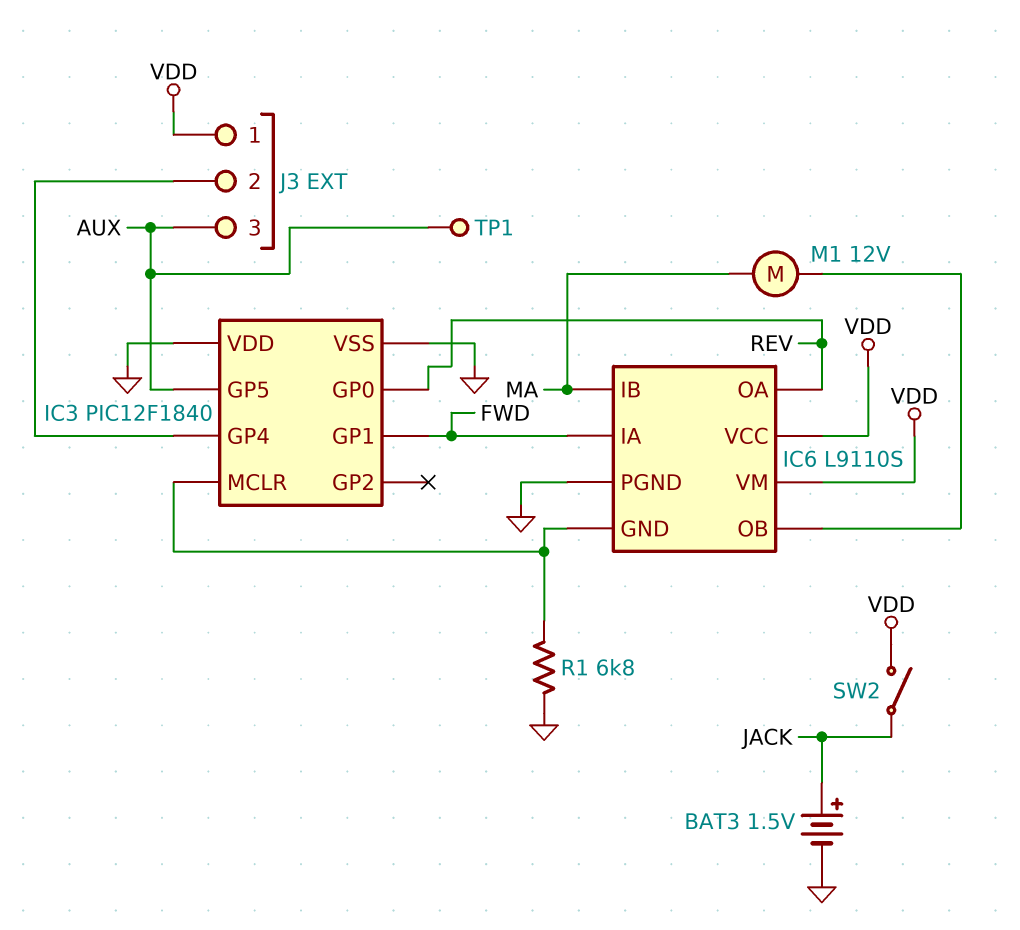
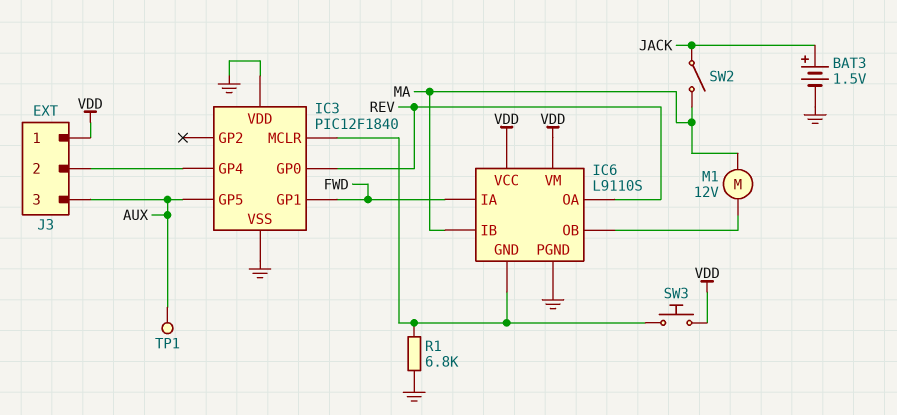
SW2: switch (JACK, VDD) -> switch (JACK, MA)
SW3: none -> button (IC3/MCLR, VDD)

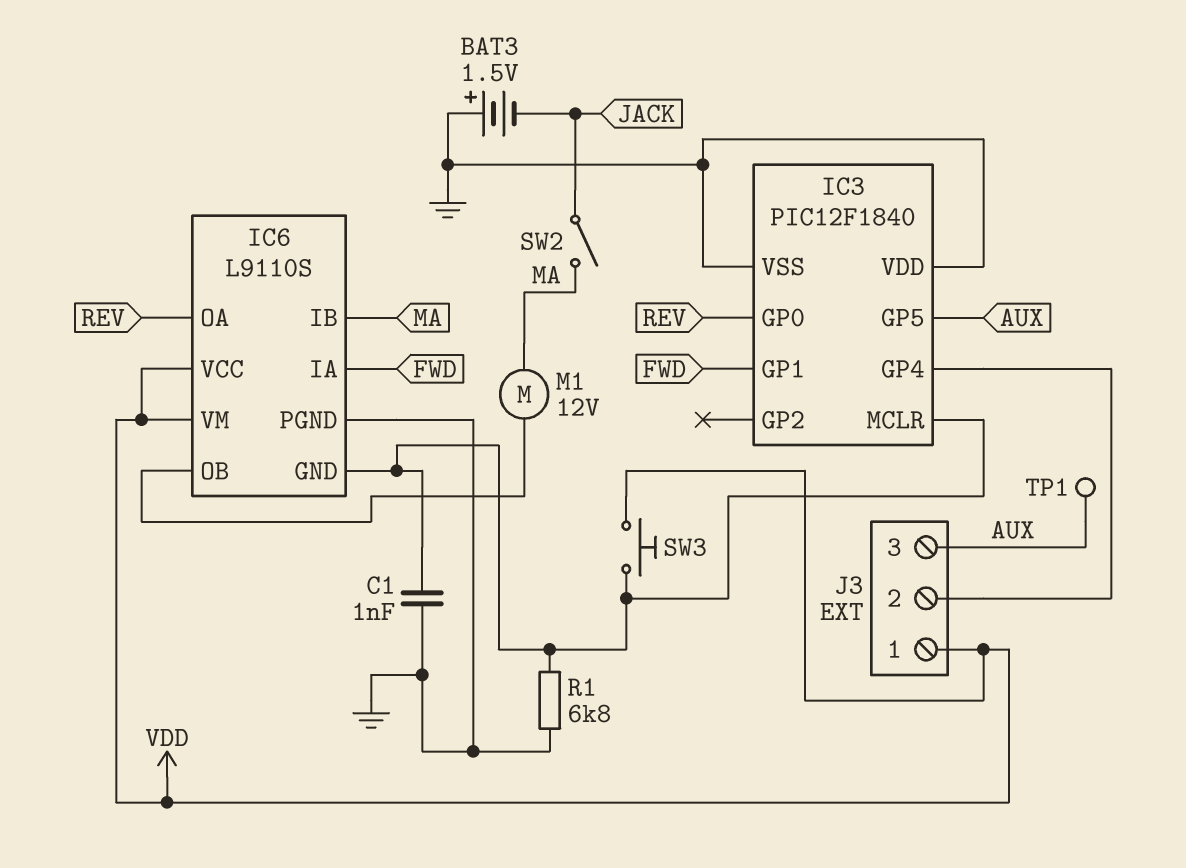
BAT3: 1.5V (plus JACK, minus GND) -> 1.5V (plus GND, minus JACK)
C1: none -> 1nF (GND, IC3/MCLR)

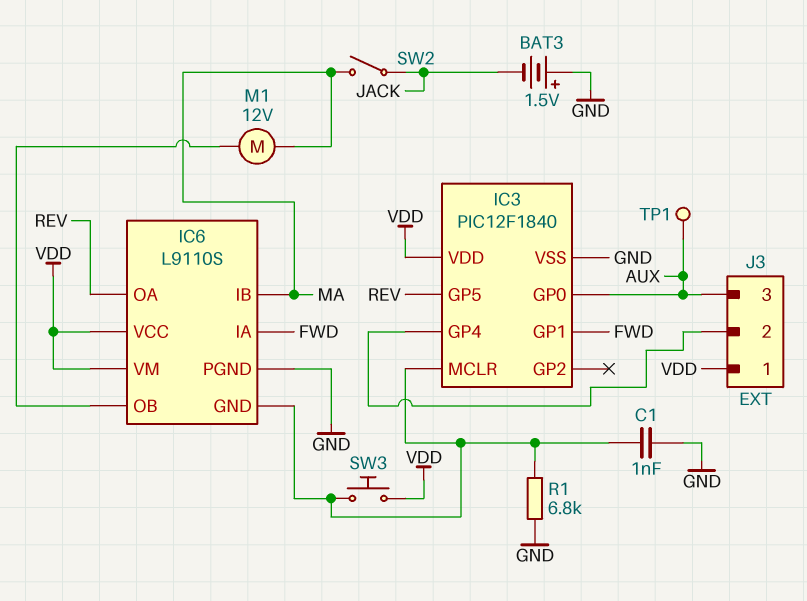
IC3 pin GP0: REV -> AUX
IC3 pin GP5: AUX -> REV
IC3 pin VDD: GND -> VDD

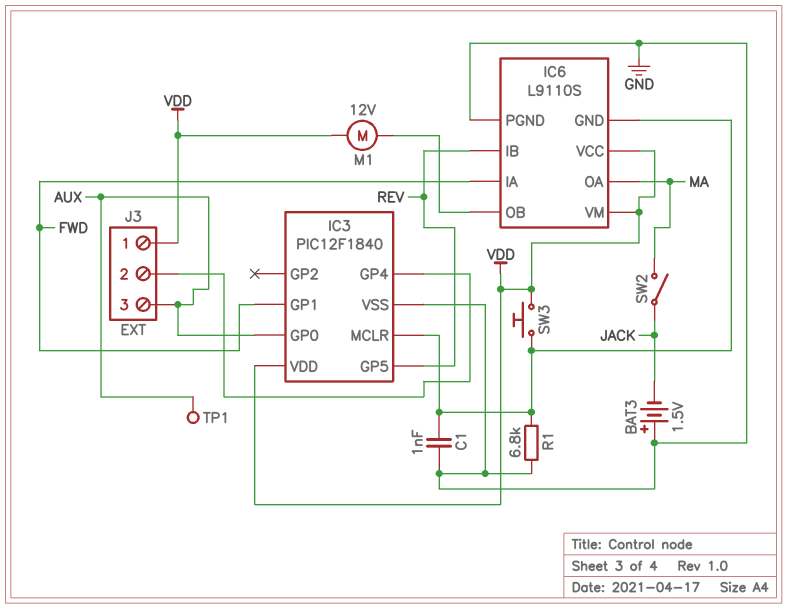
IC6 pin IB: MA -> REV
IC6 pin OA: REV -> MA
M1: motor 12V (IC6/OB, MA) -> motor 12V (IC6/OB, VDD)

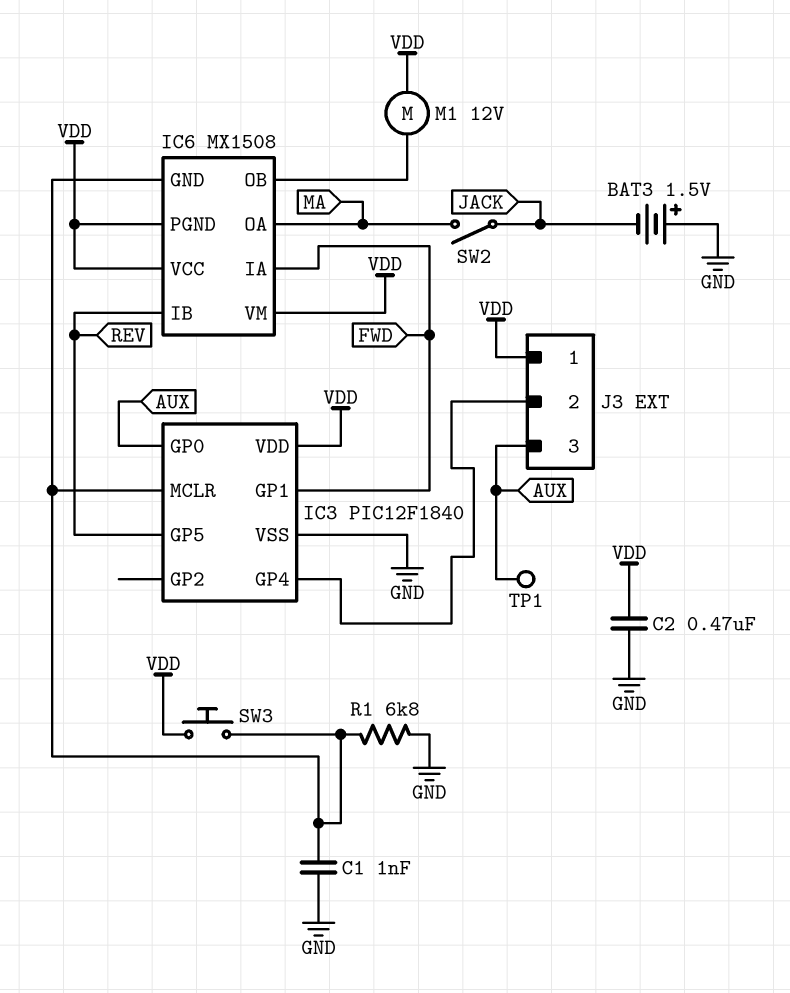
C2: none -> 470nF (GND, VDD)
IC6: L9110S -> MX1508
IC6 pin PGND: GND -> VDD

